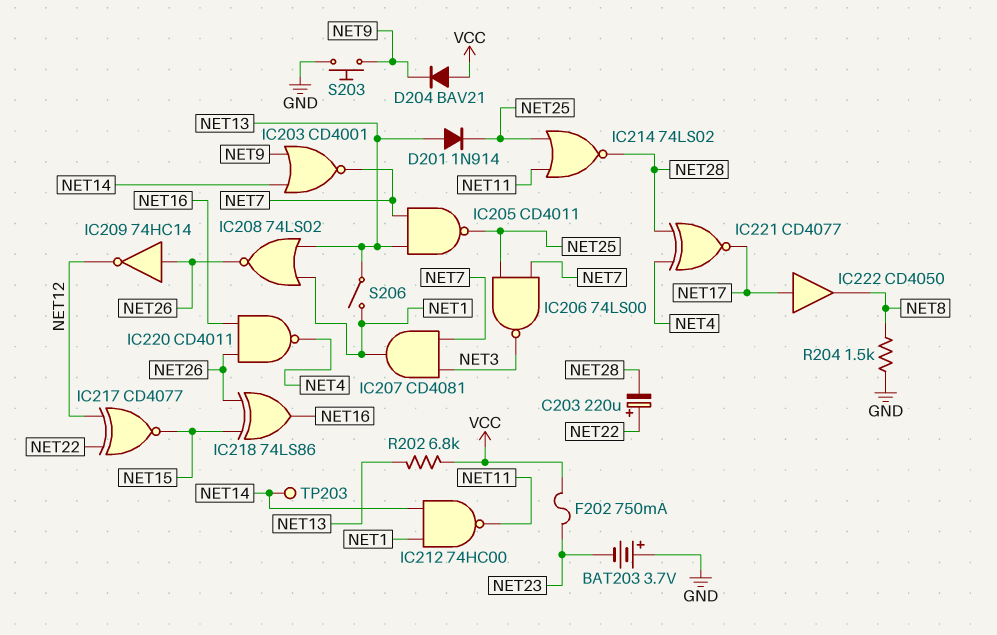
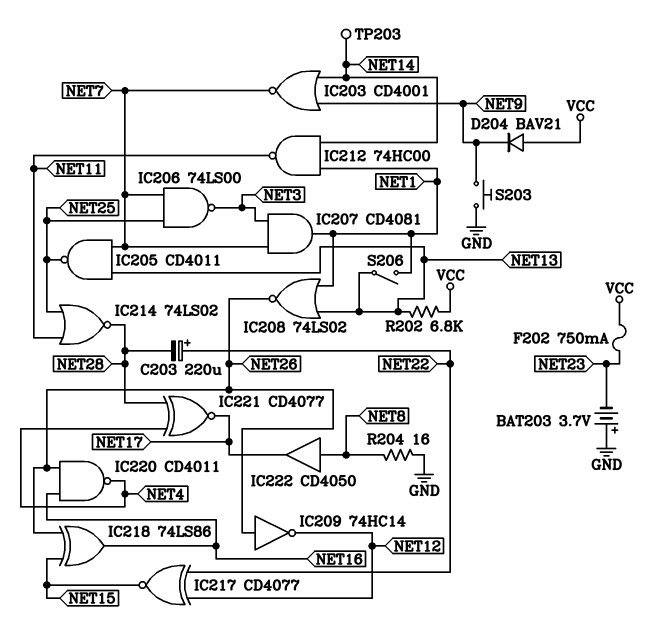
D201: diode 1N914 (A NET13, K NET25) -> none
IC222: buffer CD4050 (in NET17, out NET8) -> buffer CD4050 (in NET8, out NET17)
R204: 1.5k (GND, NET8) -> 16 (GND, NET8)

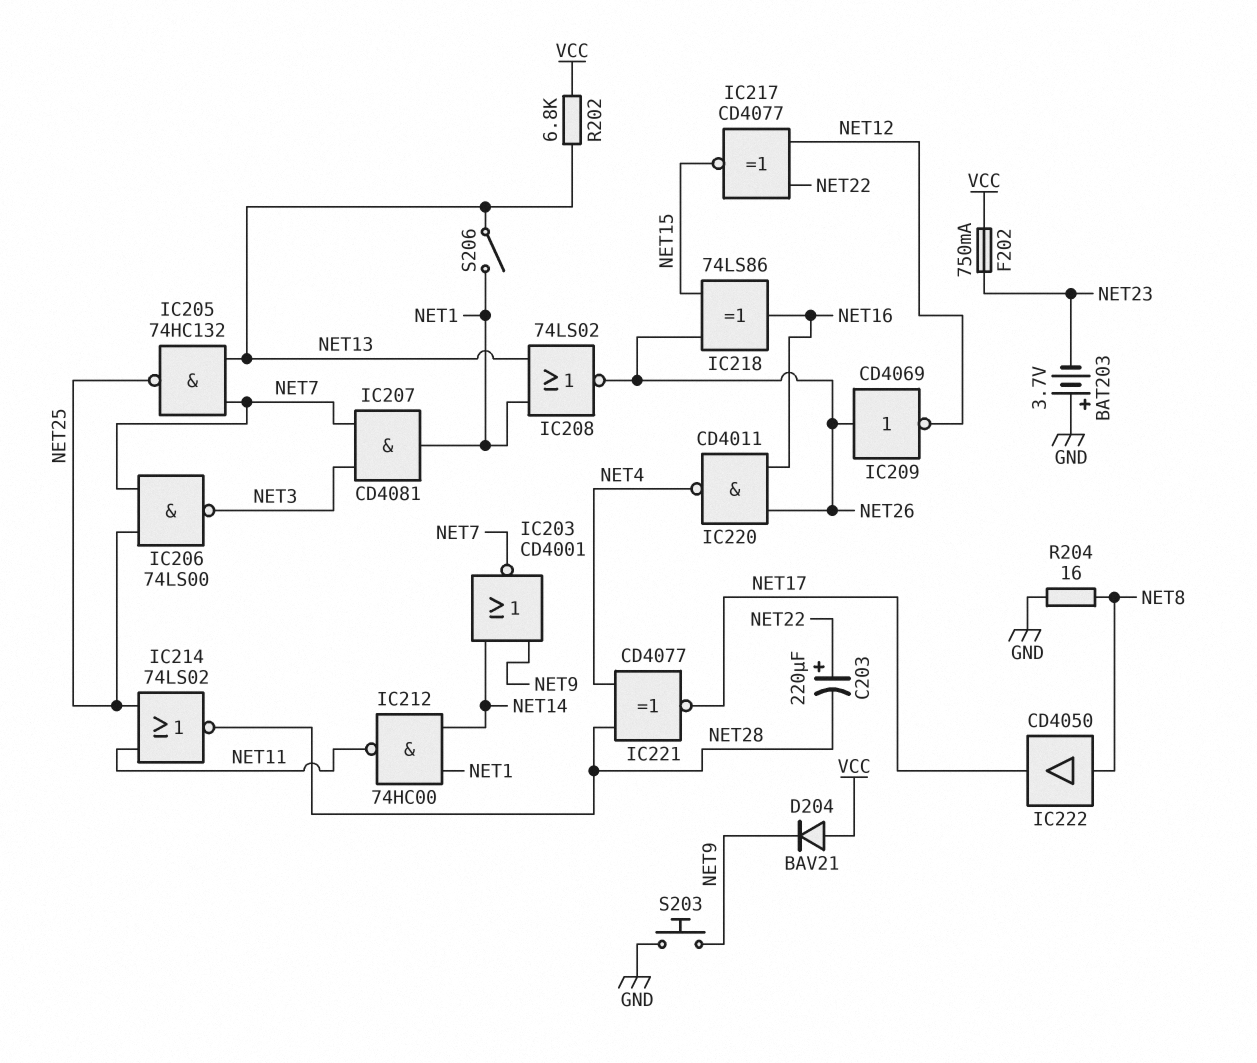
IC205: NAND CD4011 (in NET7, in NET13, out NET25) -> NAND 74HC132 (in NET7, in NET13, out NET25)
IC209: NOT 74HC14 (in NET26, out NET12) -> NOT CD4069 (in NET26, out NET12)
TP203: test point (NET14) -> none

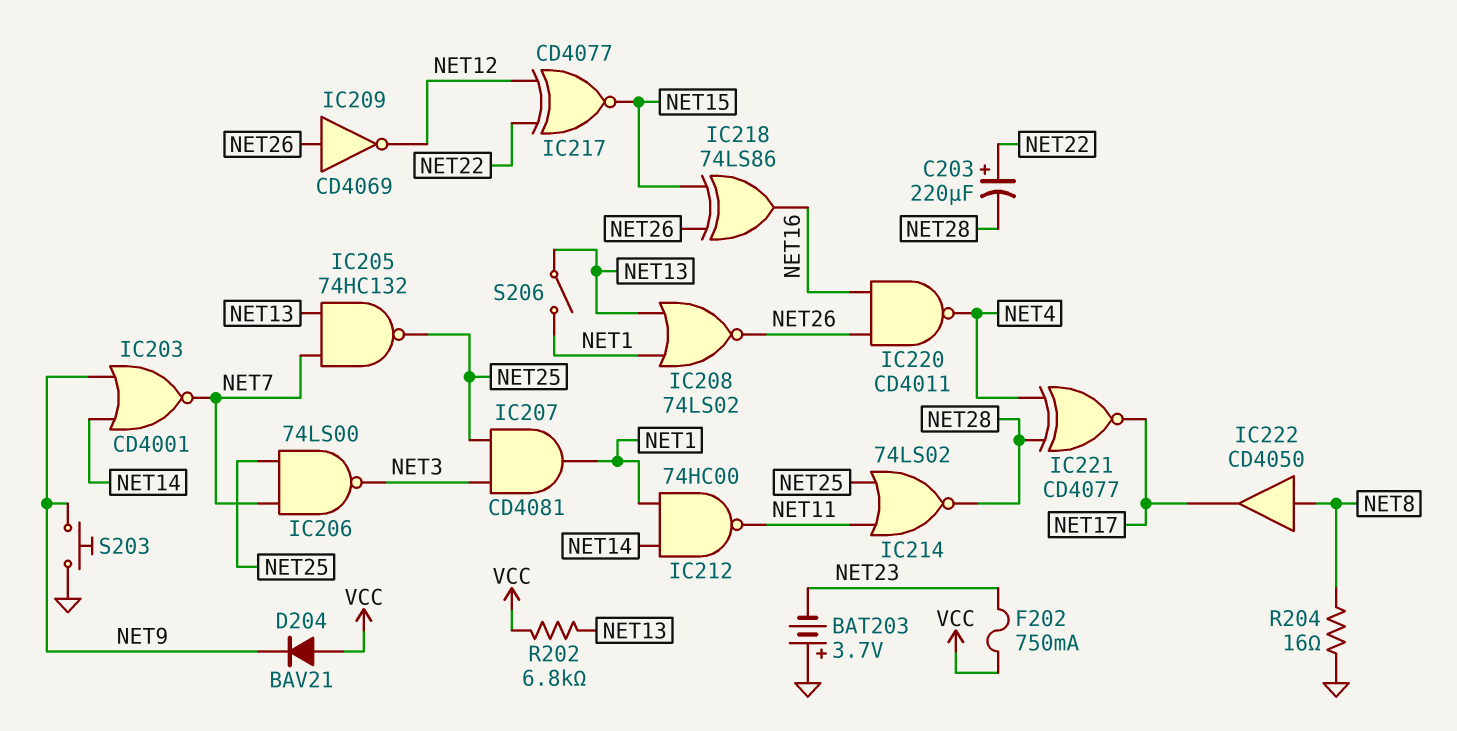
IC207: AND CD4081 (in NET3, in NET7, out NET1) -> AND CD4081 (in NET3, in NET25, out NET1)

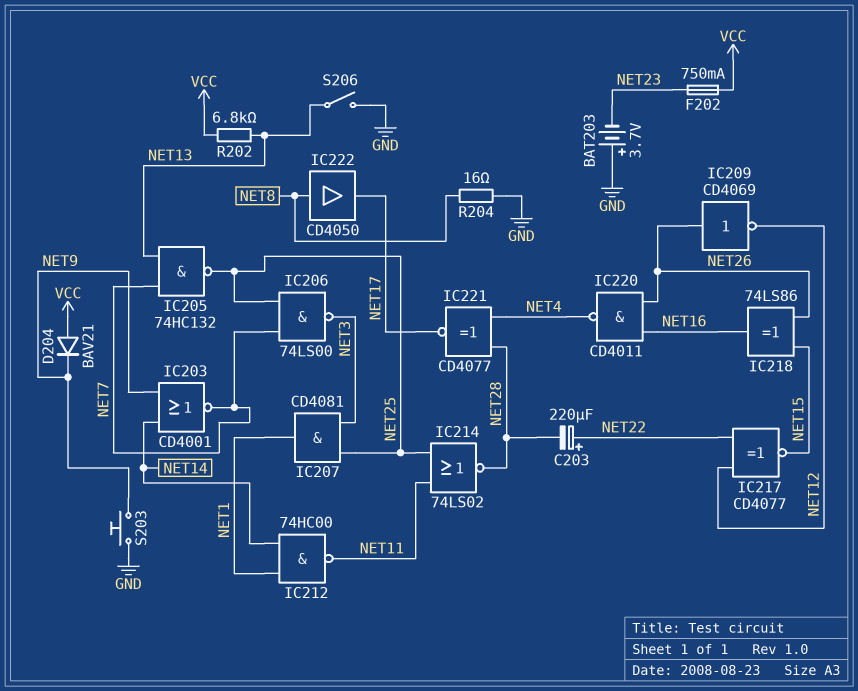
IC208: NOR 74LS02 (in NET1, in NET13, out NET26) -> none
S206: switch (NET1, NET13) -> switch (GND, NET13)

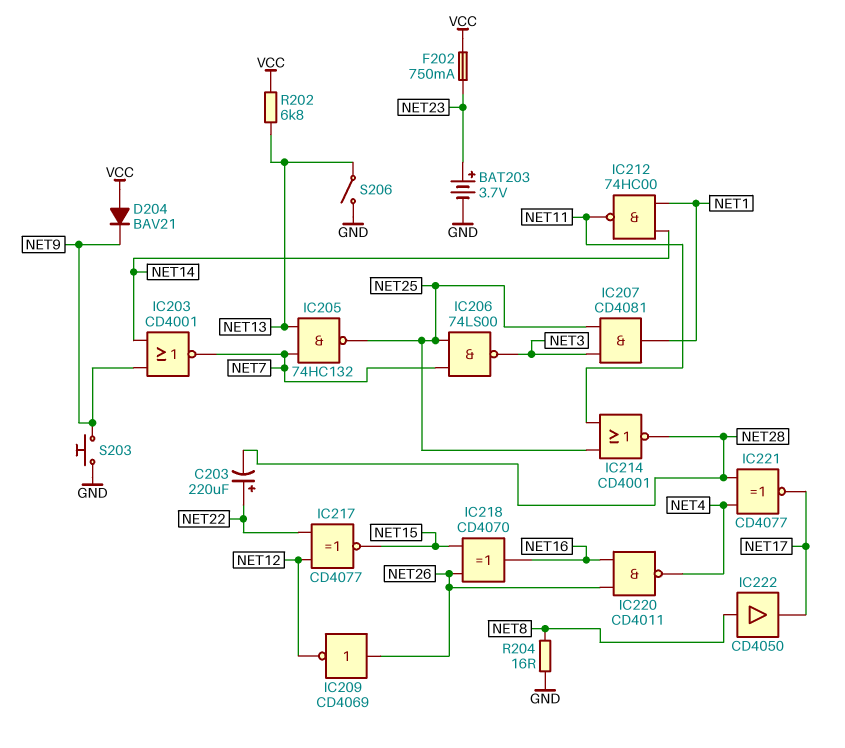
BAT203: 3.7V (plus GND, minus NET23) -> 3.7V (plus NET23, minus GND)
IC214: NOR 74LS02 (in NET11, in NET25, out NET28) -> NOR CD4001 (in NET11, in NET25, out NET28)
IC218: XOR 74LS86 (in NET15, in NET26, out NET16) -> XOR CD4070 (in NET15, in NET26, out NET16)

